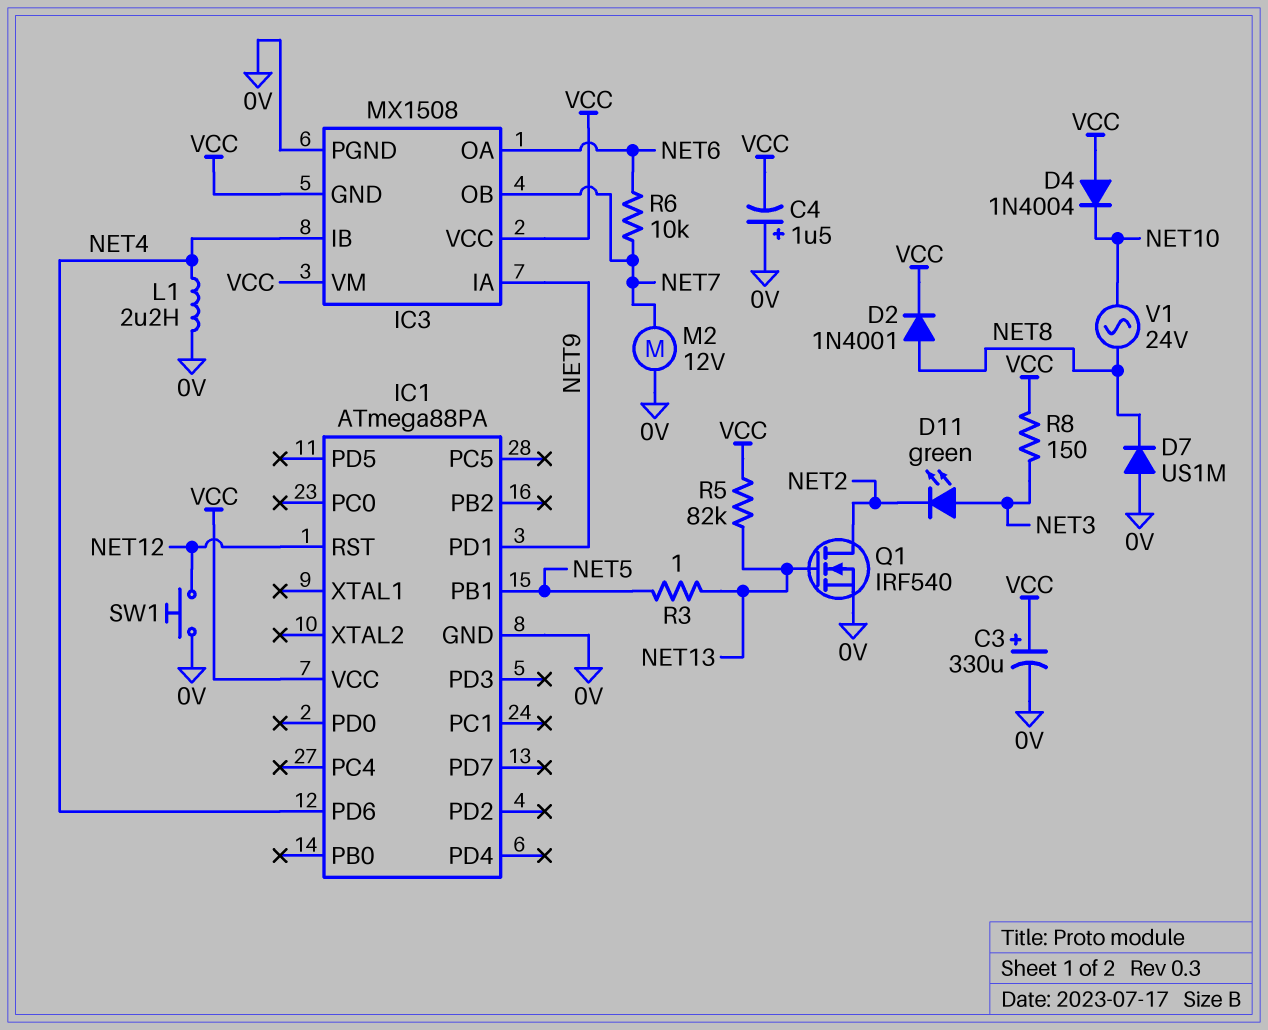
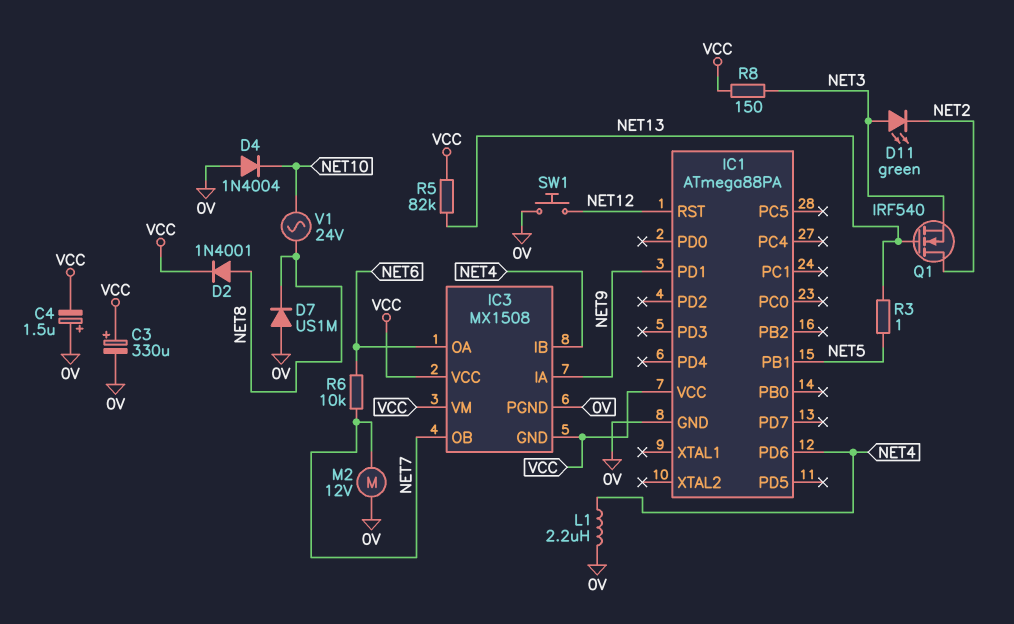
D4: diode 1N4004 (A VCC, K NET10) -> diode 1N4004 (A 0V, K NET10)
Q1: NMOS IRF540 (G NET13, D NET2, S 0V) -> NMOS IRF540 (G NET13, D NET2, S NET3)

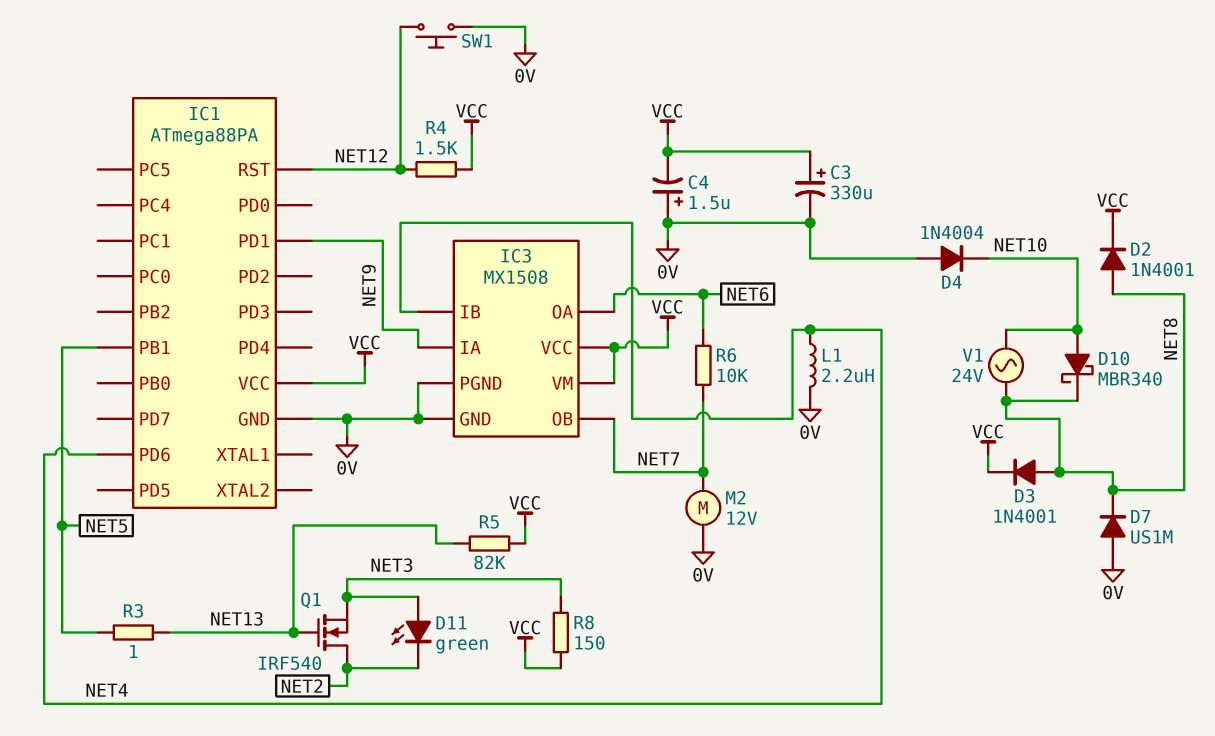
D3: none -> diode 1N4001 (A NET8, K VCC)
D10: none -> schottky MBR340 (A NET10, K NET8)
IC3 pin GND: VCC -> 0V
R4: none -> 1.5k (NET12, VCC)

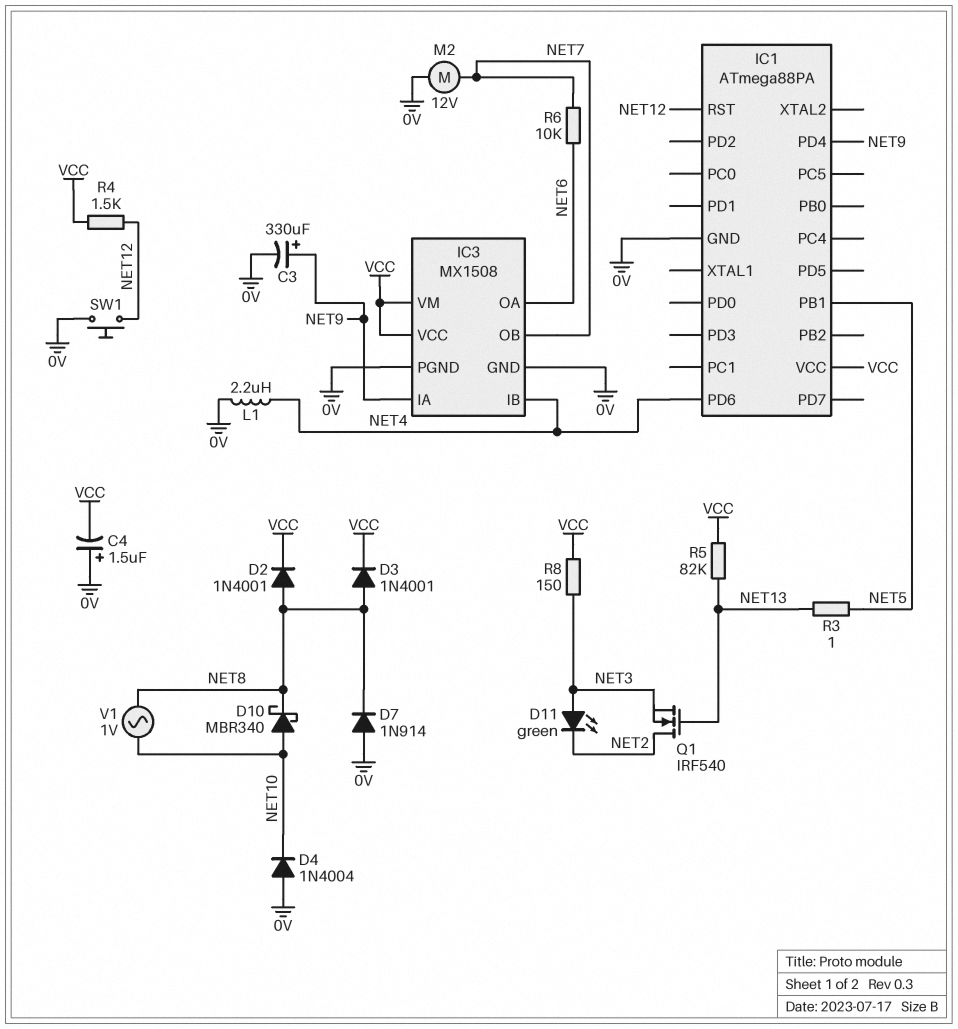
C3: 330uF (plus VCC, minus 0V) -> 330uF (plus NET9, minus 0V)
D7: diode US1M (A 0V, K NET8) -> diode 1N914 (A 0V, K NET8)
IC1 pin PD1: NET9 -> none
IC1 pin PD4: none -> NET9
V1: AC 24V (NET8, NET10) -> AC 1V (NET8, NET10)

